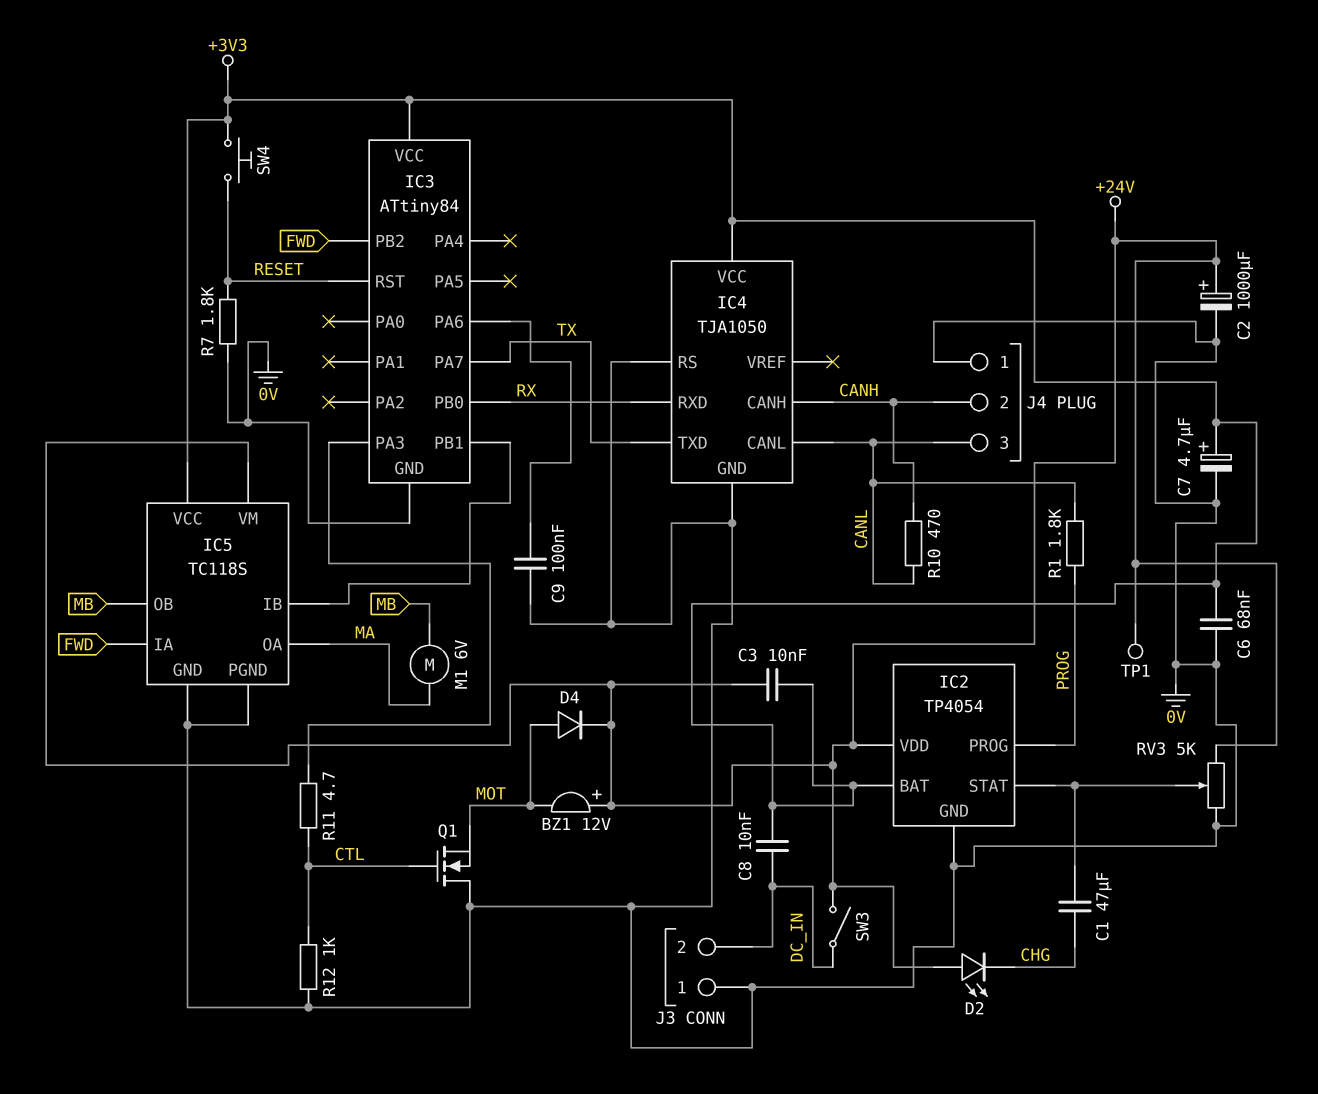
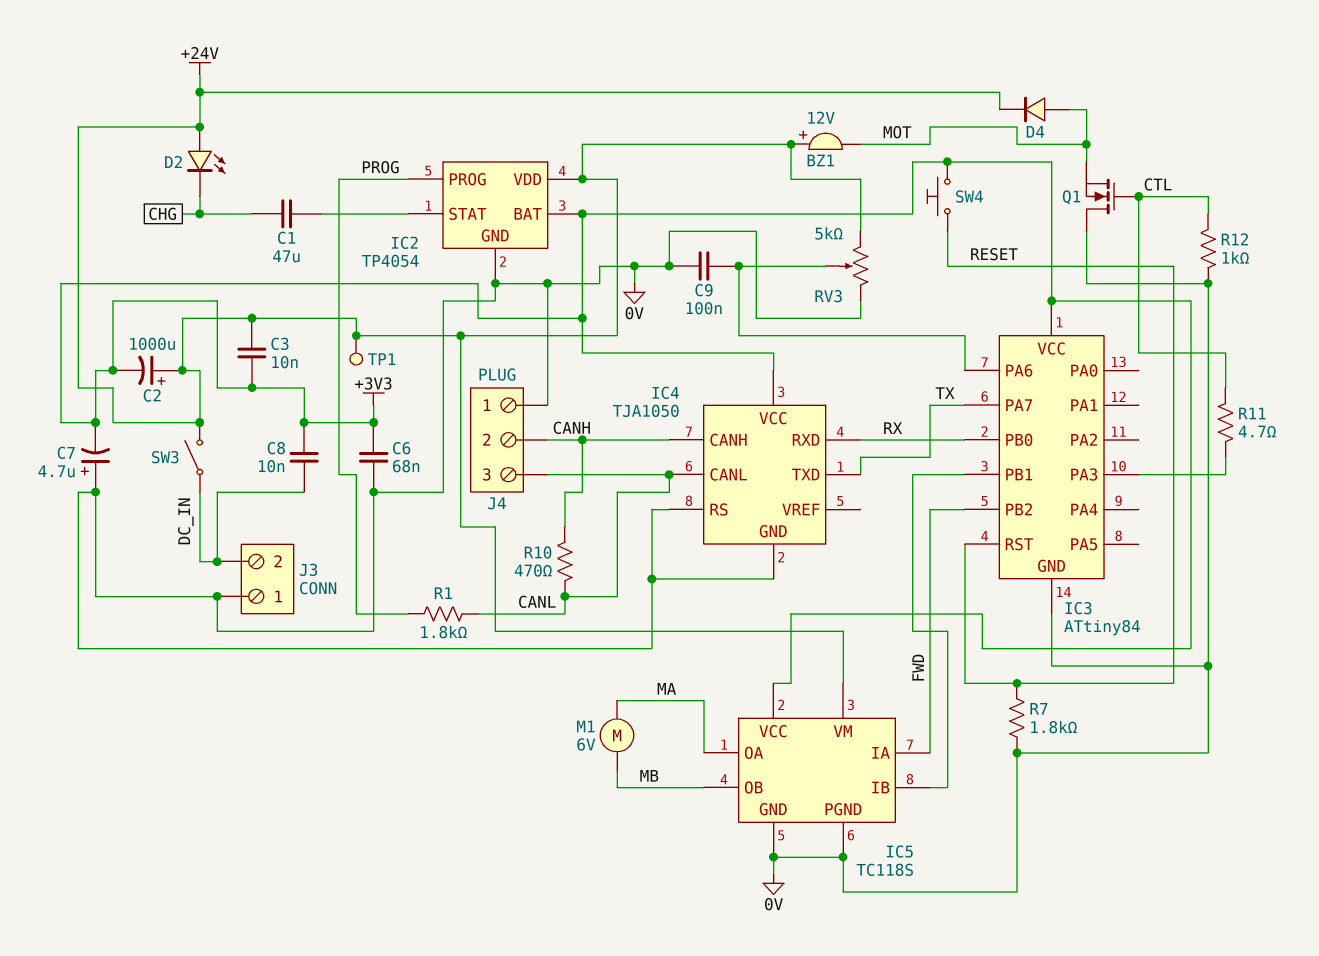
C2: 1000uF (plus +24V, minus 0V) -> 1000uF (plus +24V, minus +3V3)
C7: 4.7uF (plus +3V3, minus 0V) -> 4.7uF (plus 0V, minus +3V3)
RV3: 5k (+24V, 0V, wiper IC2/STAT) -> 5k (+24V, 0V, wiper IC3/PA6)

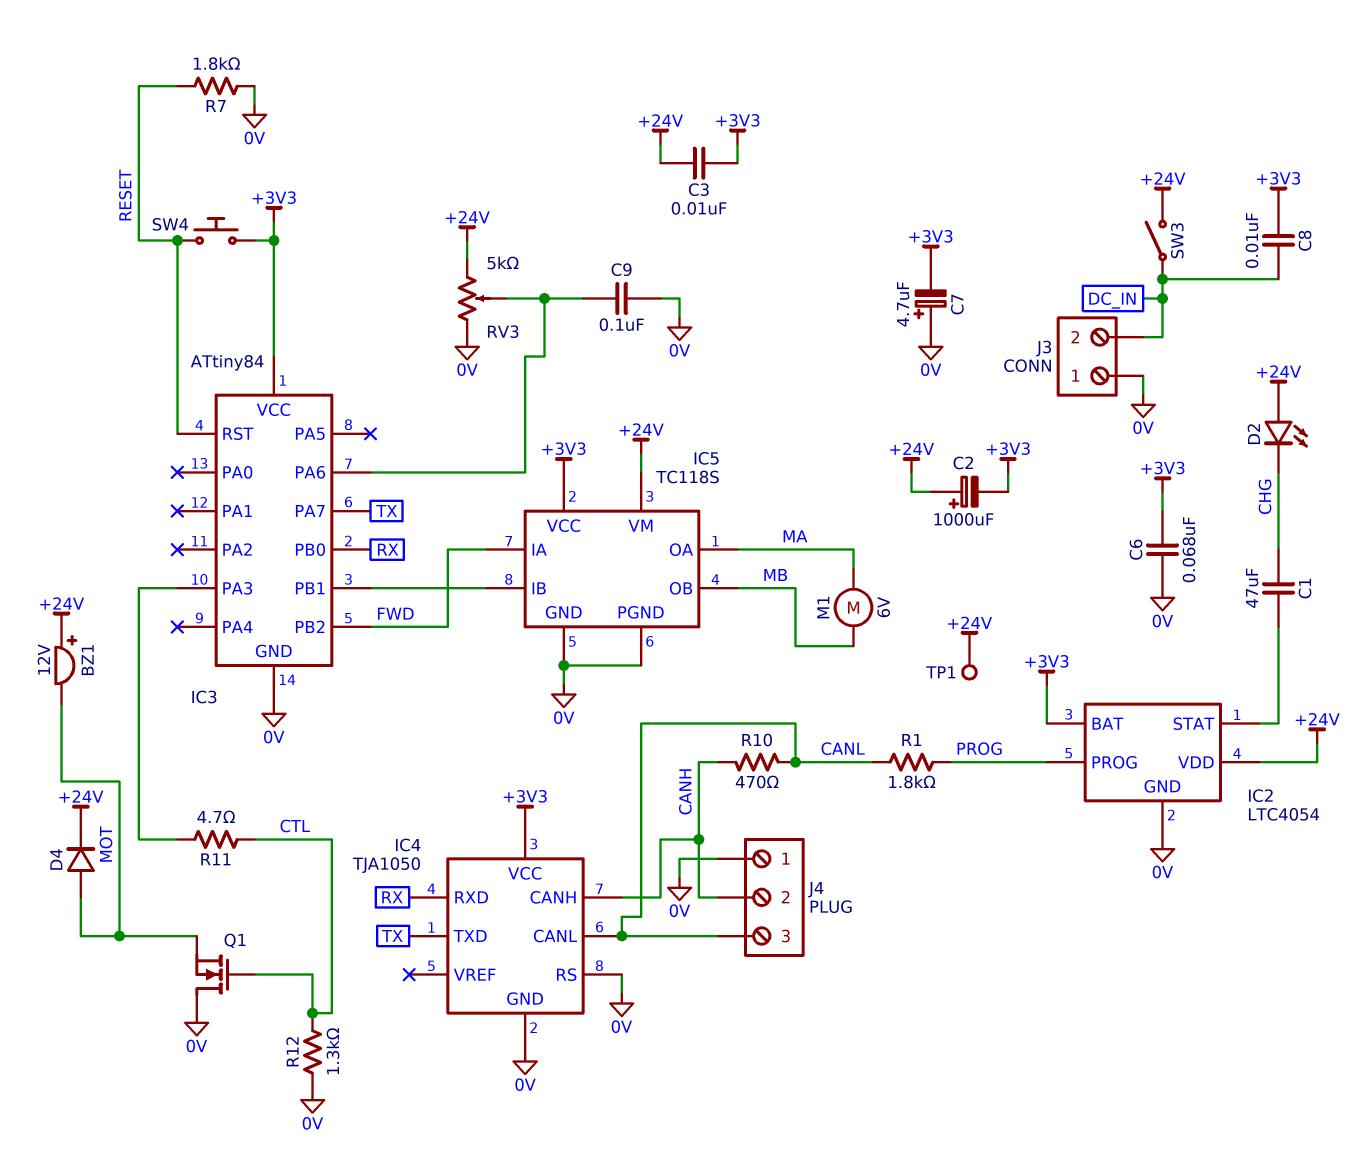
IC2: TP4054 -> LTC4054
R12: 1k (0V, CTL) -> 1.3k (0V, CTL)

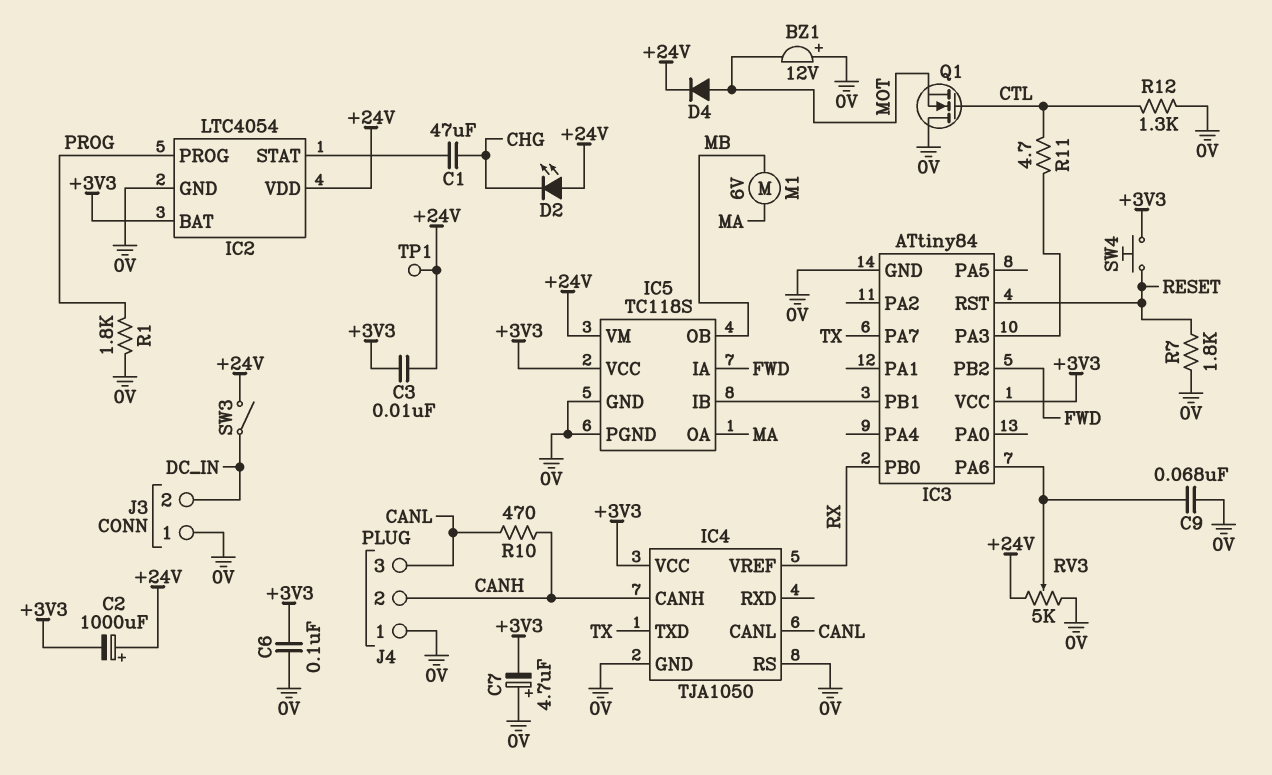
BZ1: buzzer 12V (plus +24V, minus MOT) -> buzzer 12V (plus 0V, minus MOT)
C6: 68nF (+3V3, 0V) -> 100nF (+3V3, 0V)
C8: 10nF (+3V3, DC_IN) -> none
C9: 100nF (0V, IC3/PA6) -> 68nF (0V, IC3/PA6)
IC4 pin RXD: RX -> none
IC4 pin VREF: none -> RX
R1: 1.8k (CANL, PROG) -> 1.8k (0V, PROG)

